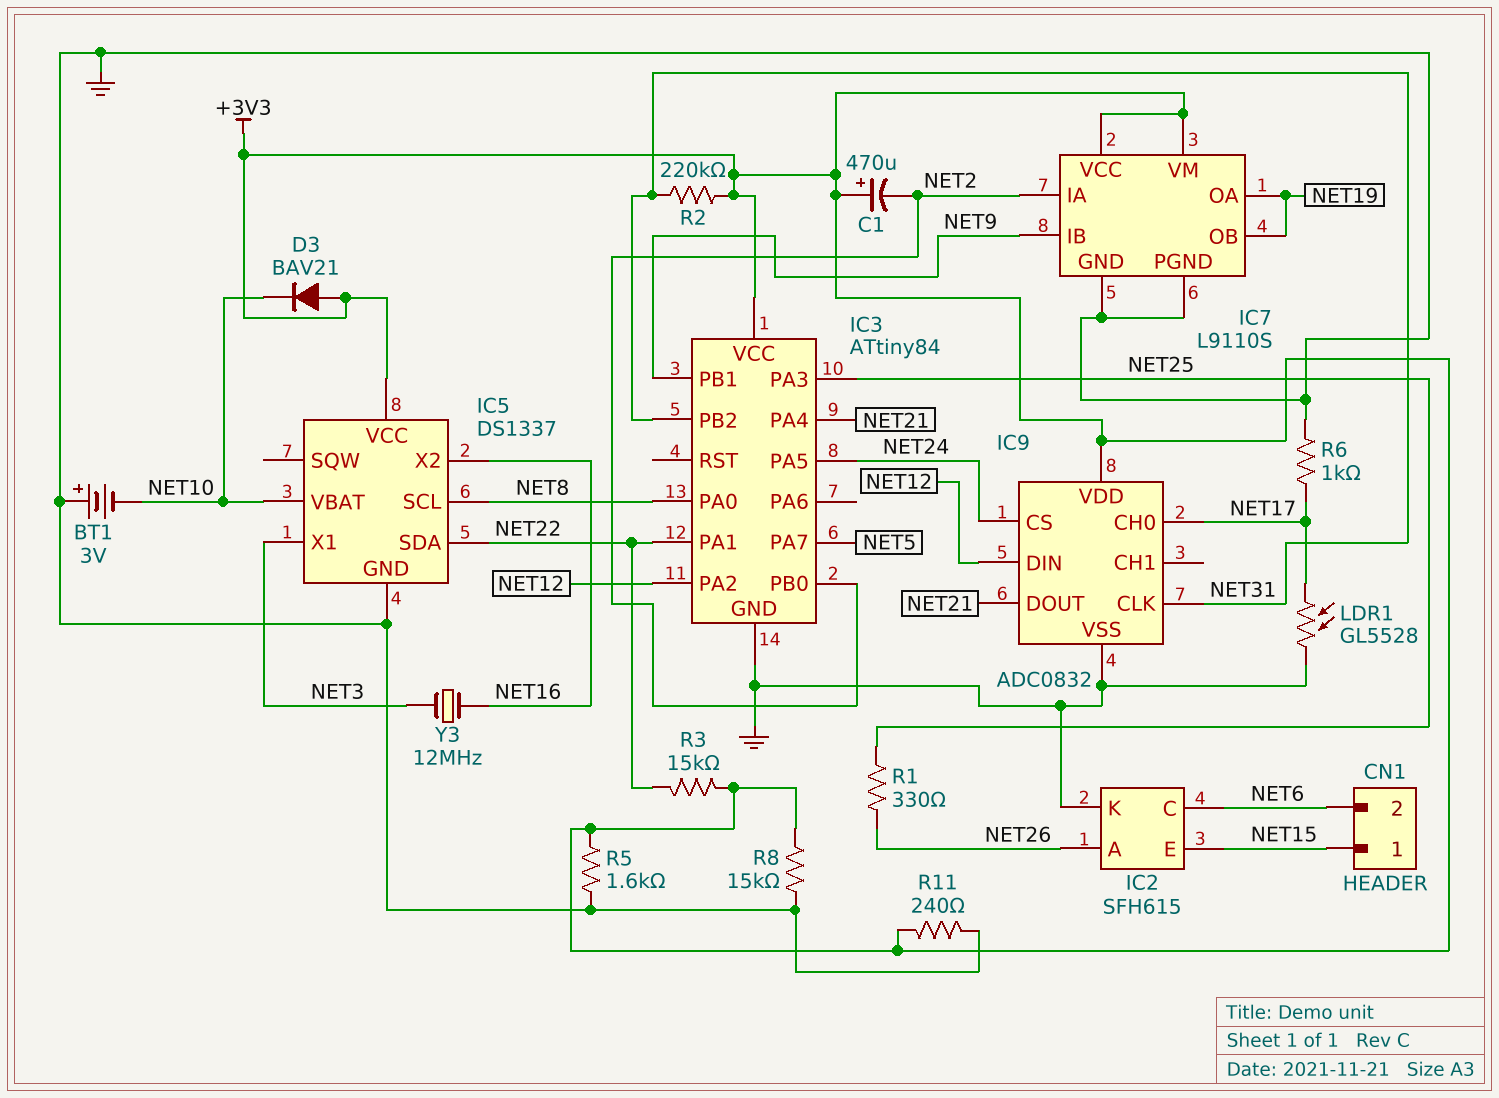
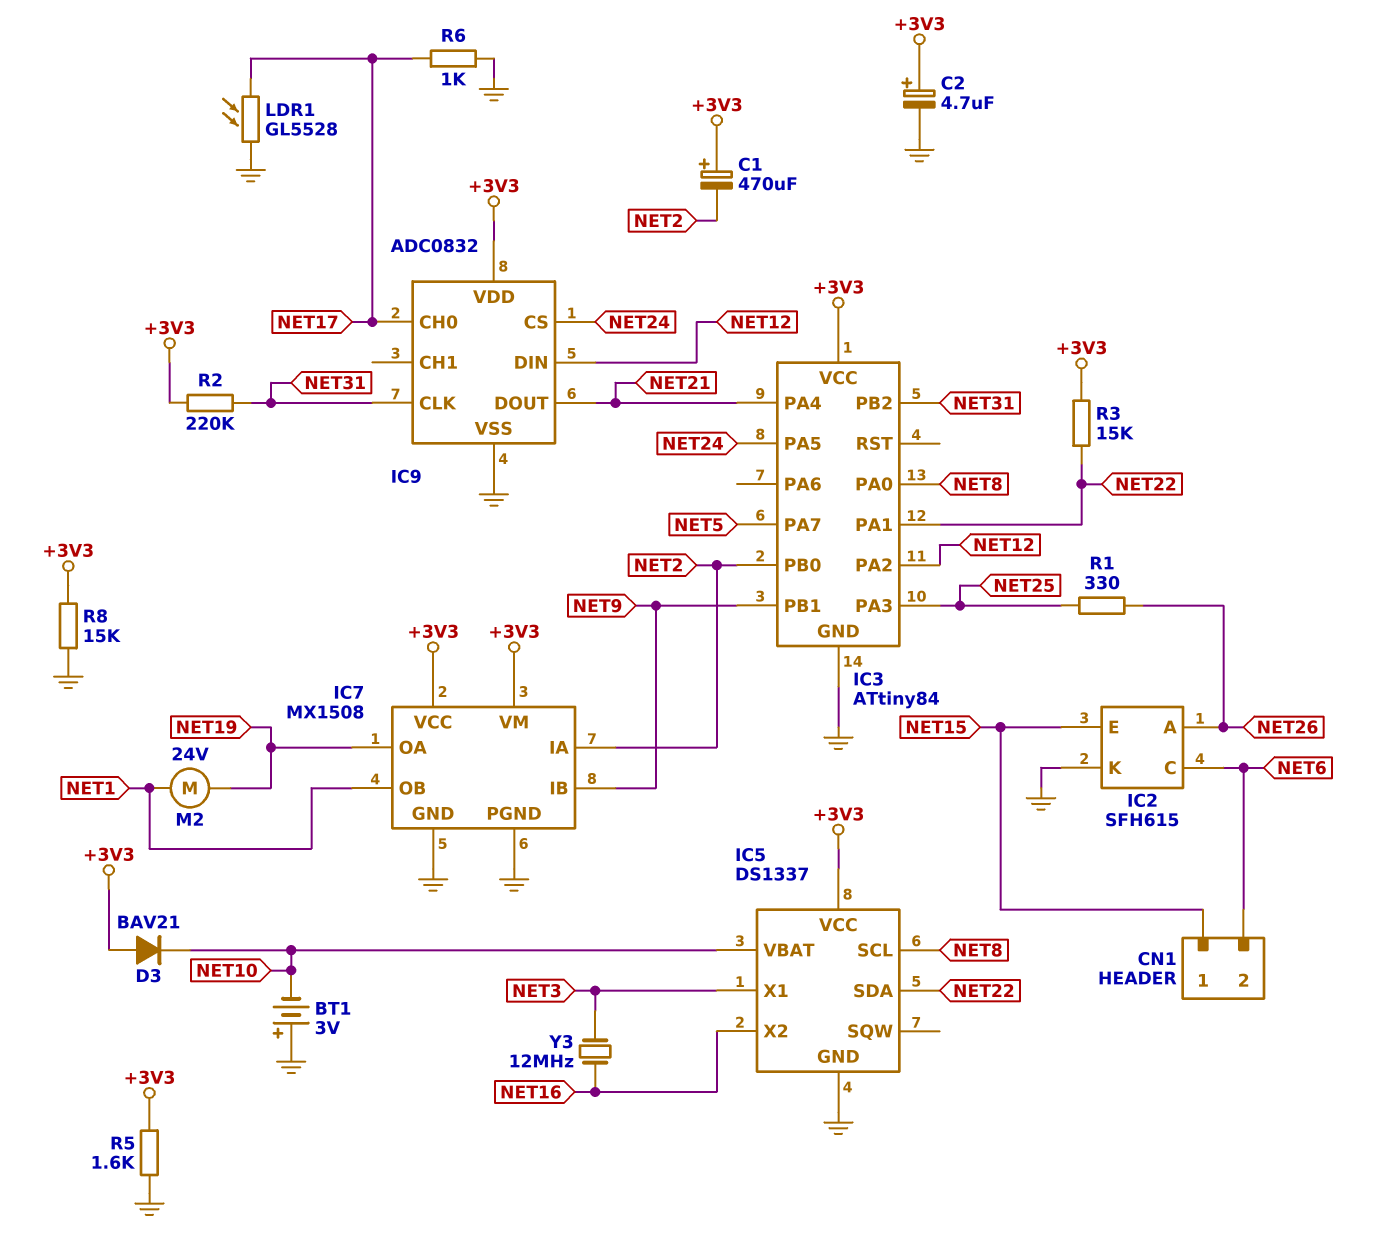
C2: none -> 4.7uF (plus +3V3, minus GND)
IC7: L9110S -> MX1508
IC7 pin OB: NET19 -> NET1
M2: none -> motor 24V (NET1, NET19)
R11: 240 (+3V3, GND) -> none

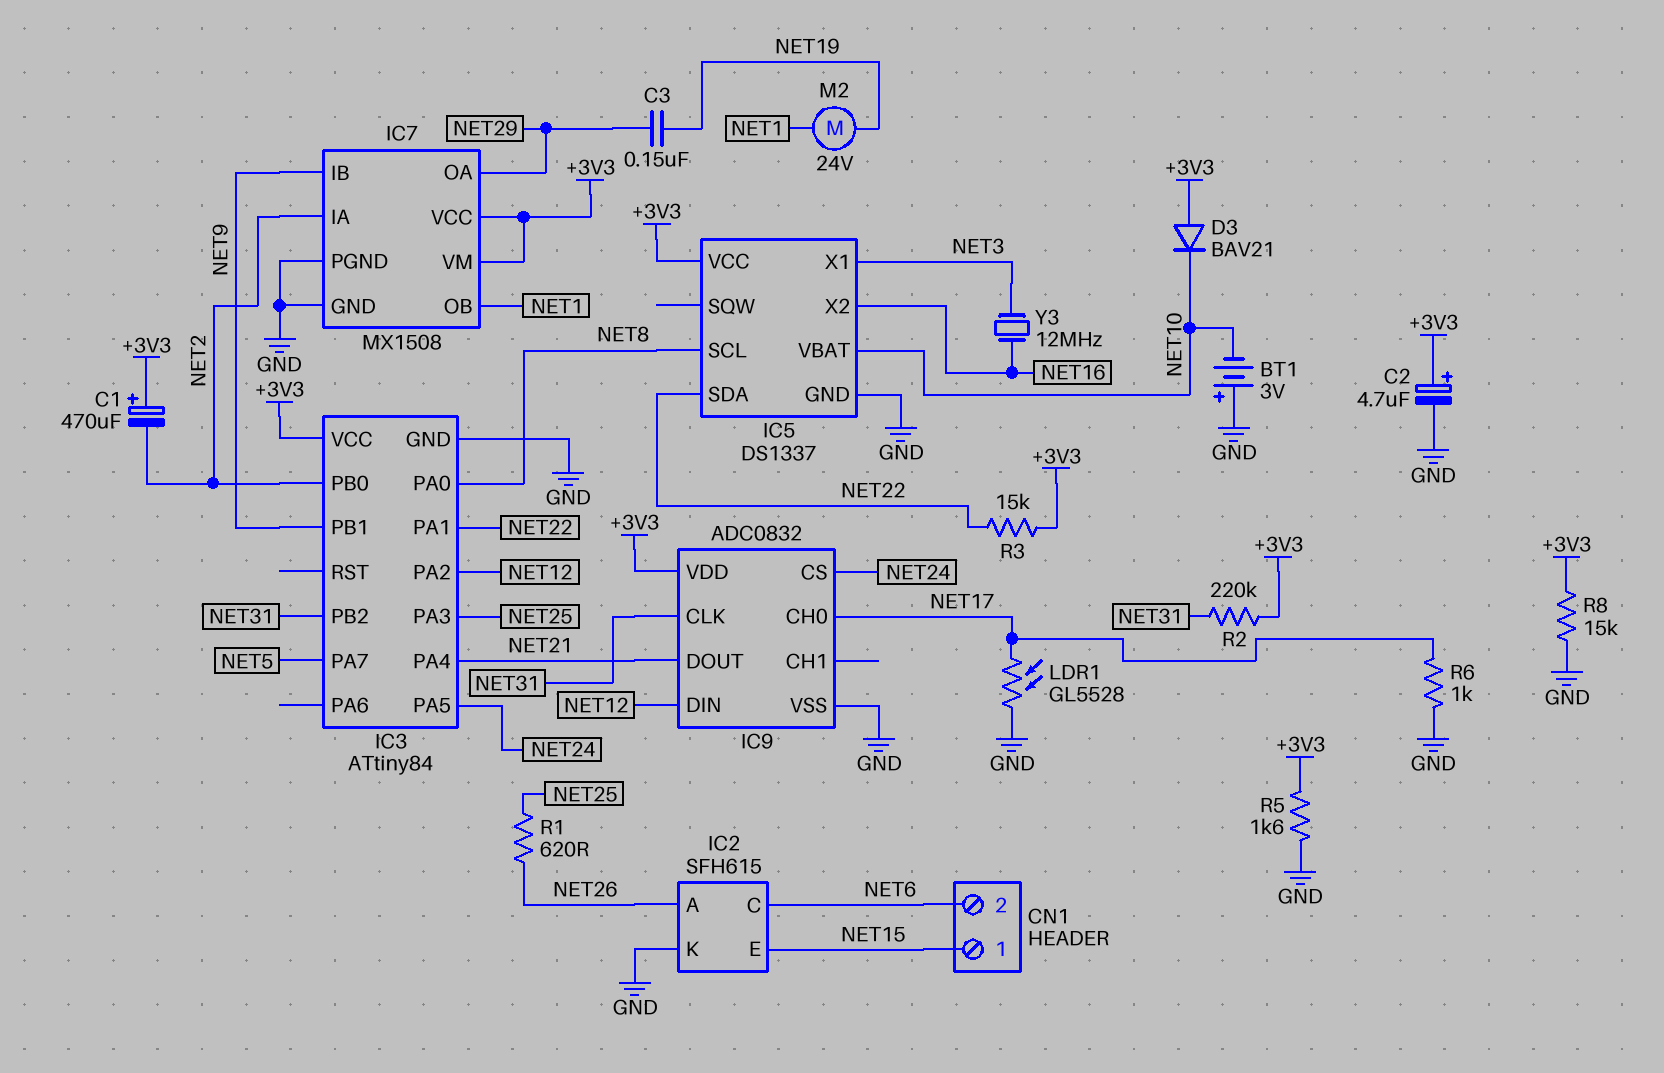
C3: none -> 150nF (NET19, NET29)
IC7 pin OA: NET19 -> NET29
R1: 330 (NET25, NET26) -> 620 (NET25, NET26)

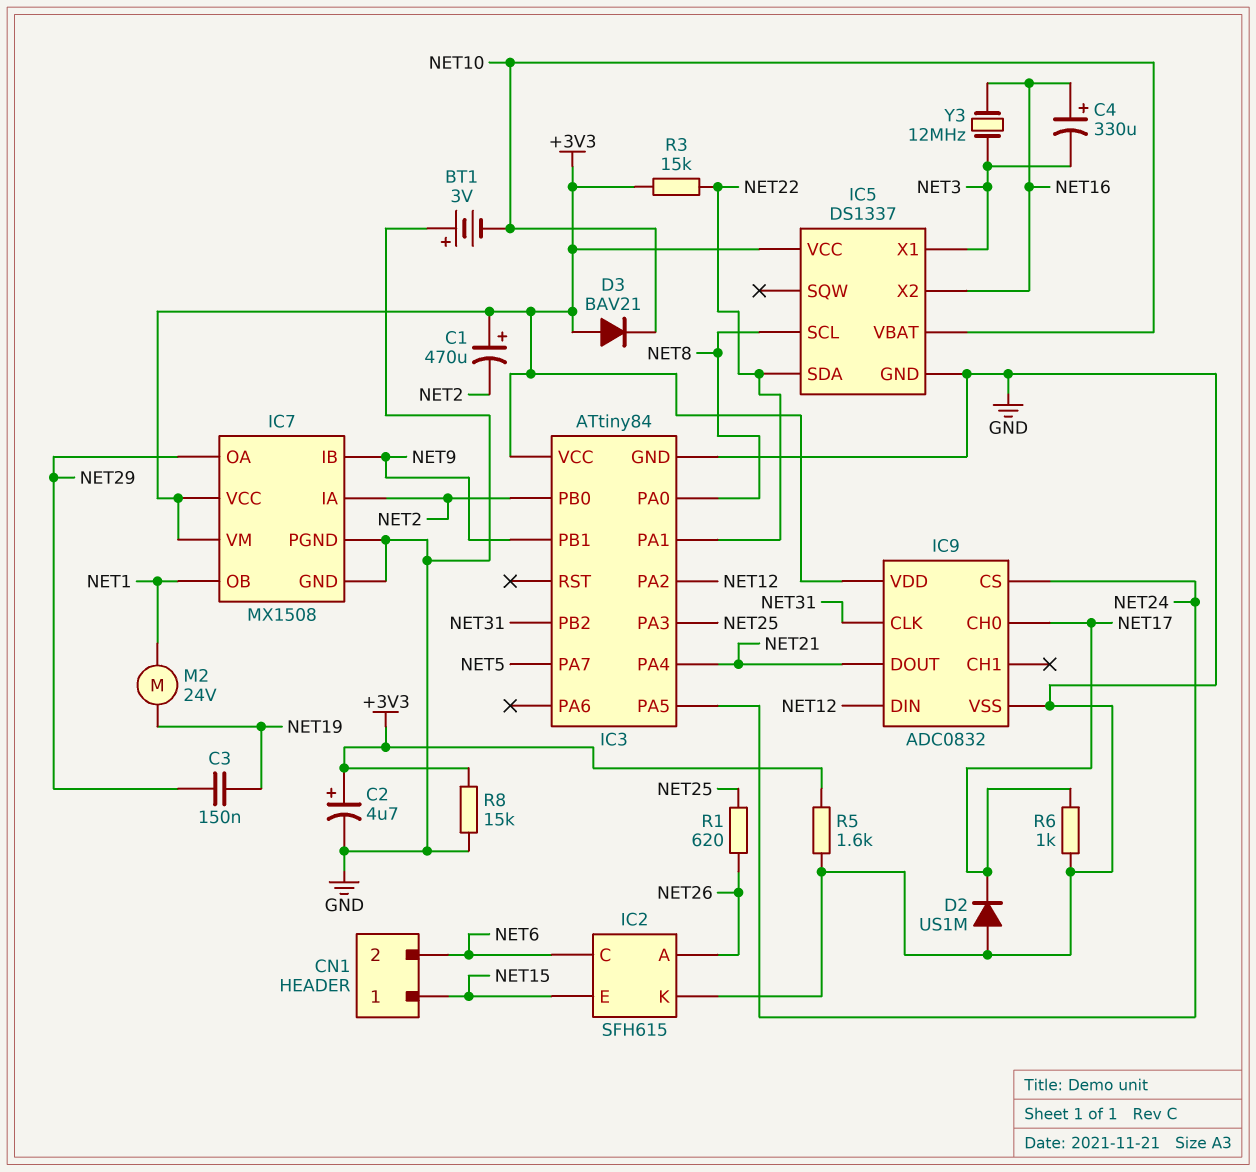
C4: none -> 330uF (plus NET16, minus NET3)
D2: none -> diode US1M (A GND, K NET17)
LDR1: GL5528 (GND, NET17) -> none
R2: 220k (+3V3, NET31) -> none

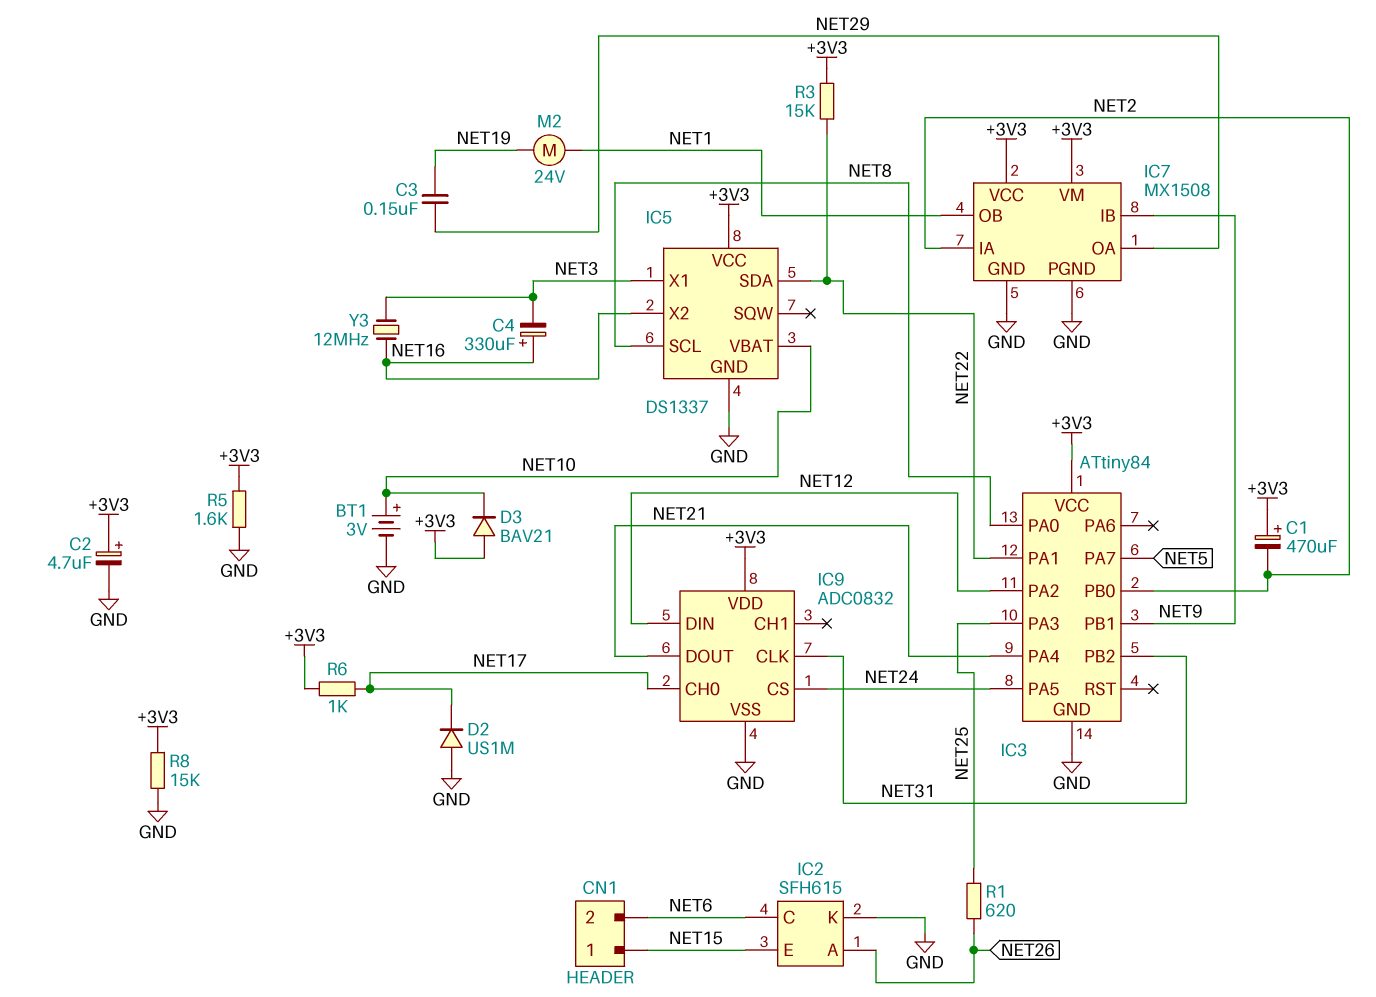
BT1: 3V (plus GND, minus NET10) -> 3V (plus NET10, minus GND)
R6: 1k (GND, NET17) -> 1k (+3V3, NET17)

